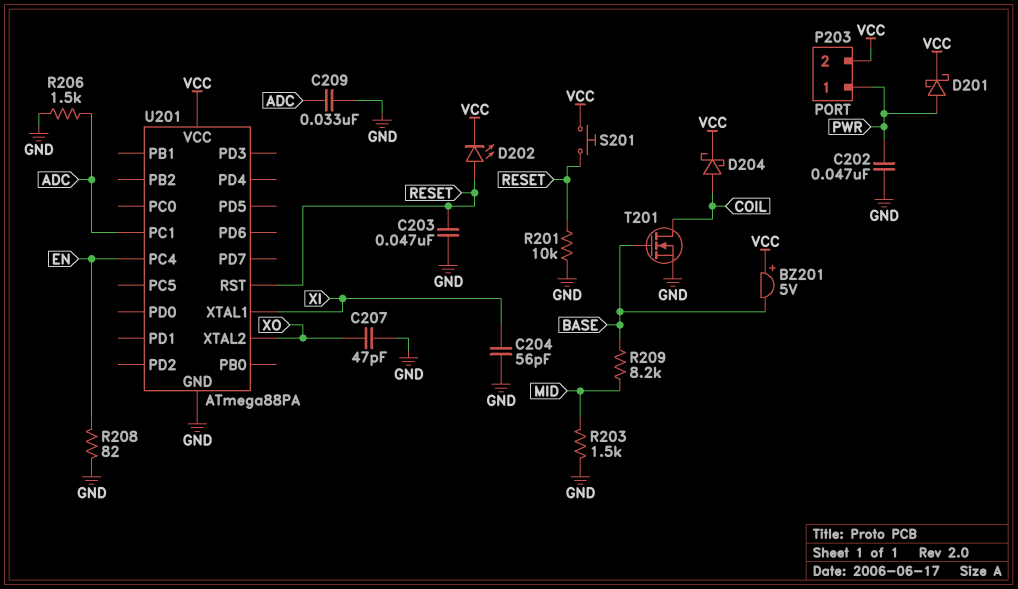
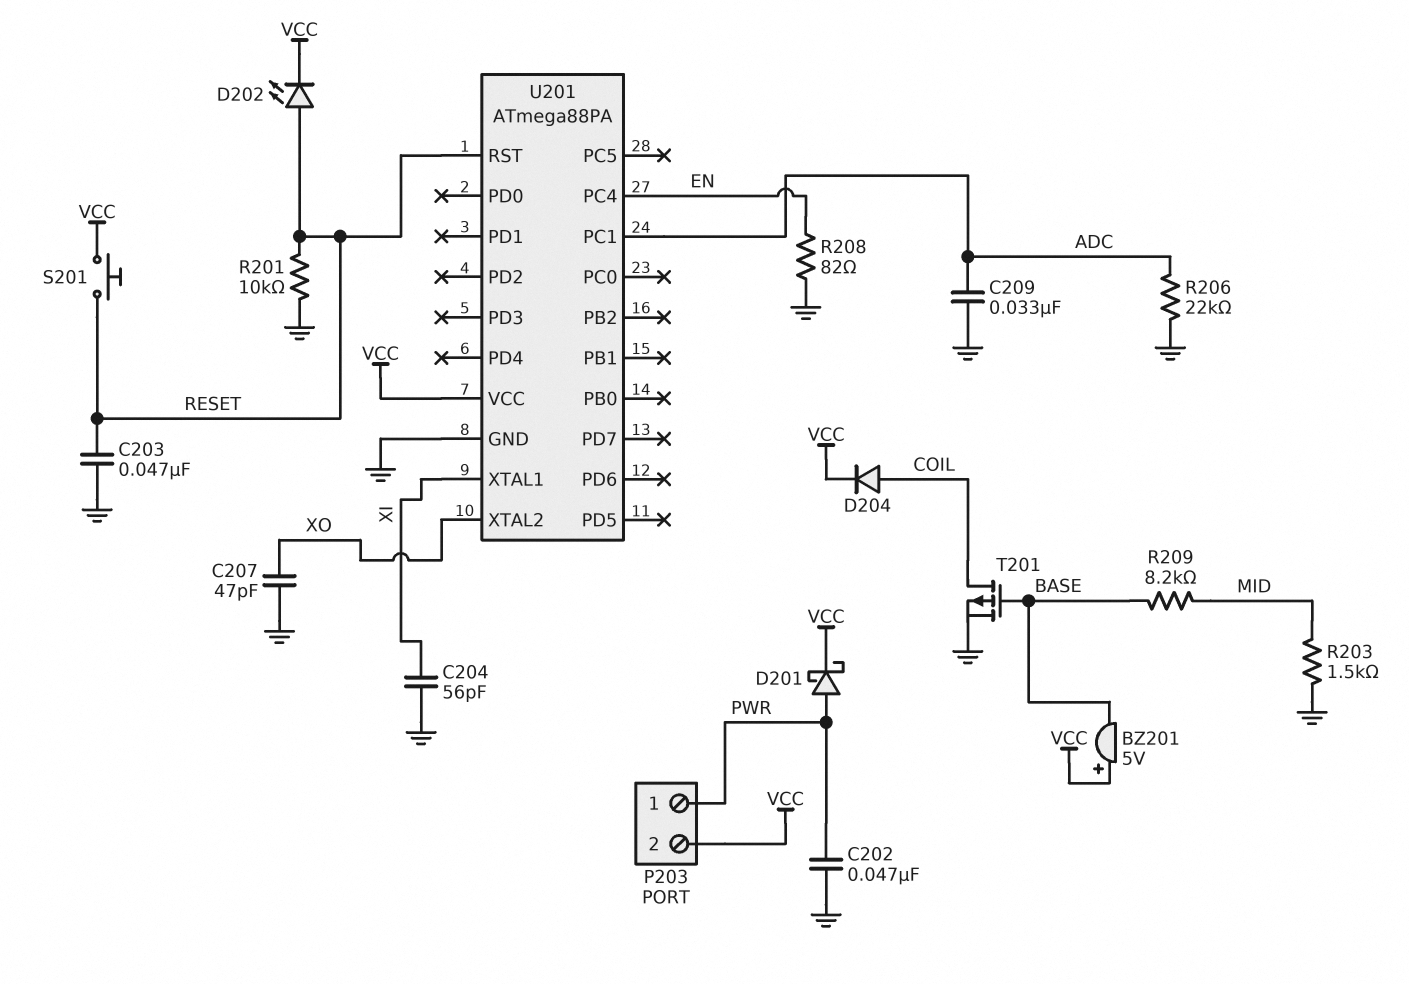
D204: schottky (A COIL, K VCC) -> diode (A COIL, K VCC)
R206: 1.5k (ADC, GND) -> 22k (ADC, GND)
T201: NMOS (G BASE, D COIL, S GND) -> PMOS (G BASE, D COIL, S GND)

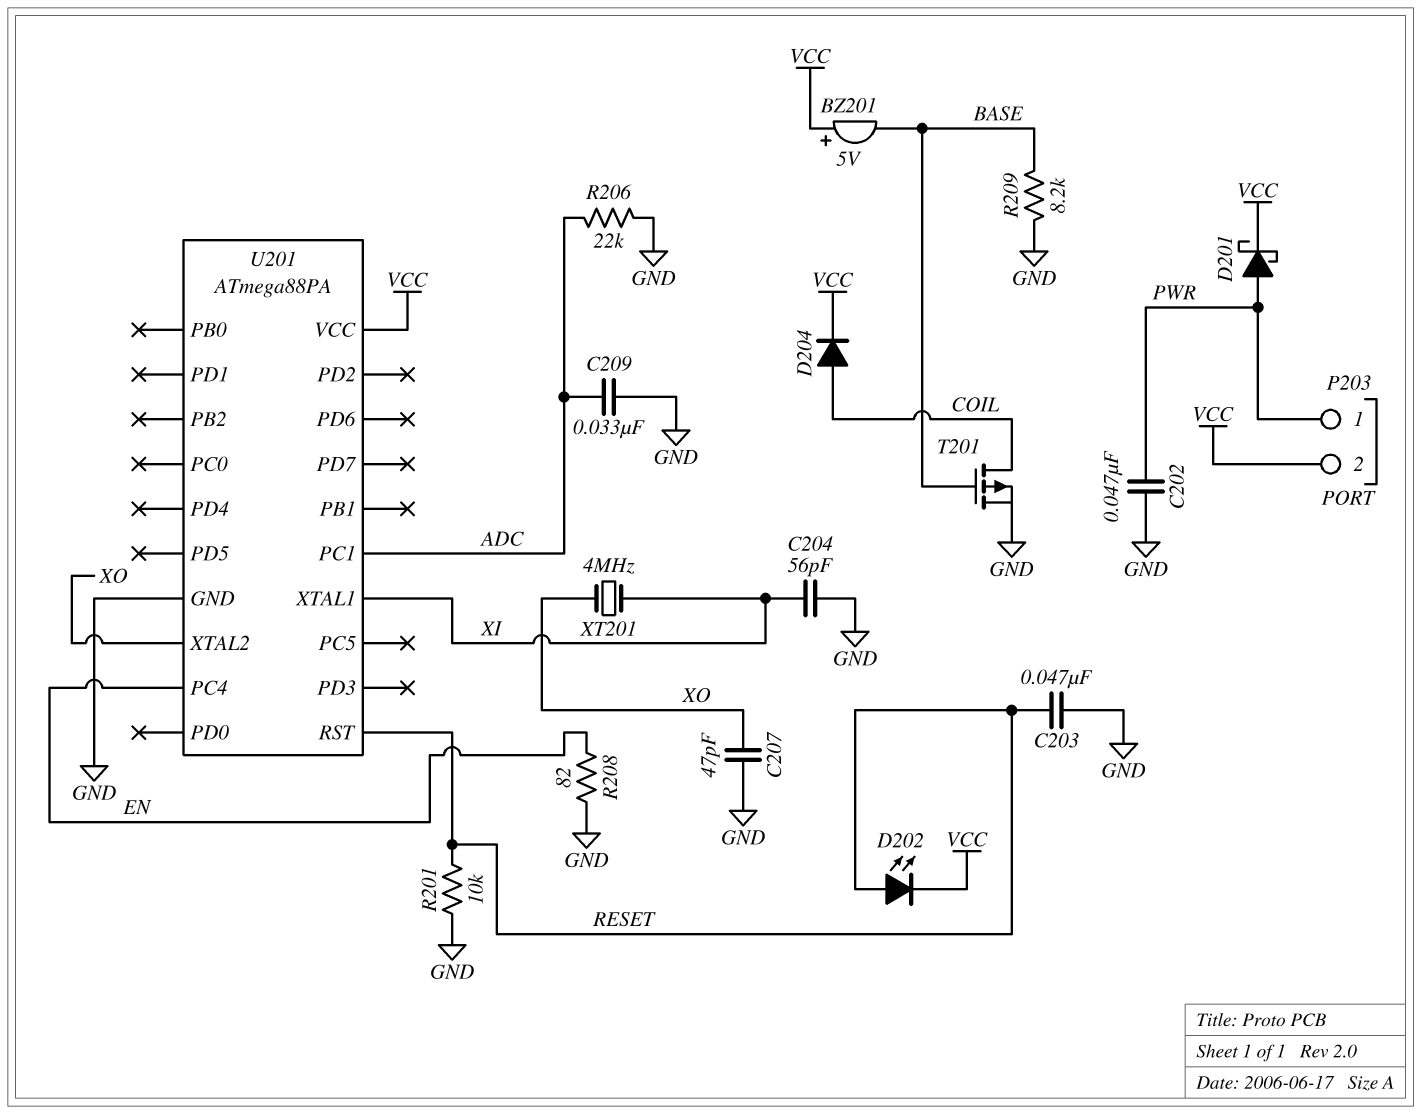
R203: 1.5k (GND, MID) -> none
R209: 8.2k (BASE, MID) -> 8.2k (BASE, GND)
S201: button (RESET, VCC) -> none
XT201: none -> 4MHz (XI, XO)

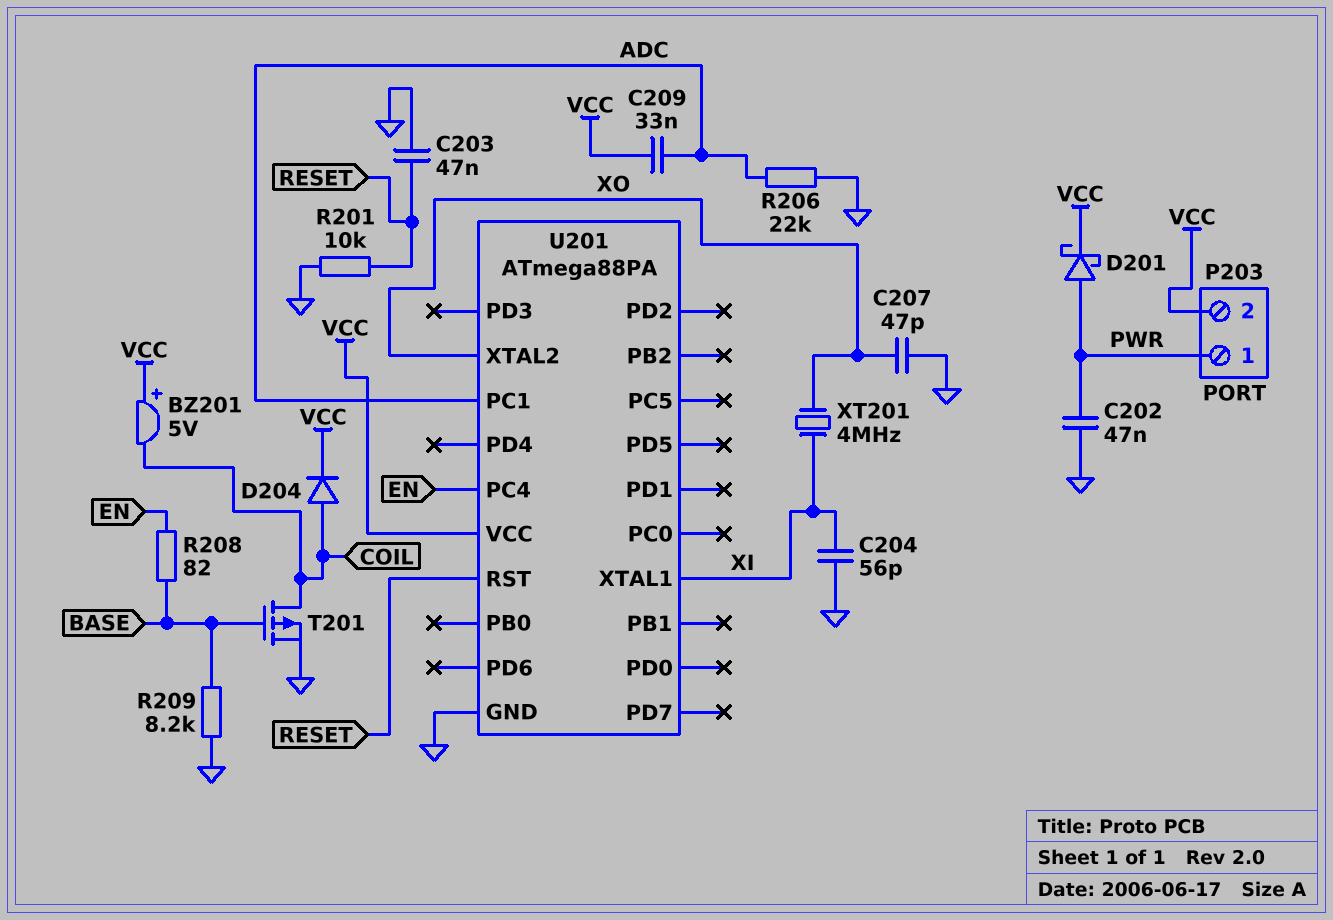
BZ201: buzzer 5V (plus VCC, minus BASE) -> buzzer 5V (plus VCC, minus COIL)
C209: 33nF (ADC, GND) -> 33nF (ADC, VCC)
D202: LED (A RESET, K VCC) -> none
R208: 82 (EN, GND) -> 82 (BASE, EN)

